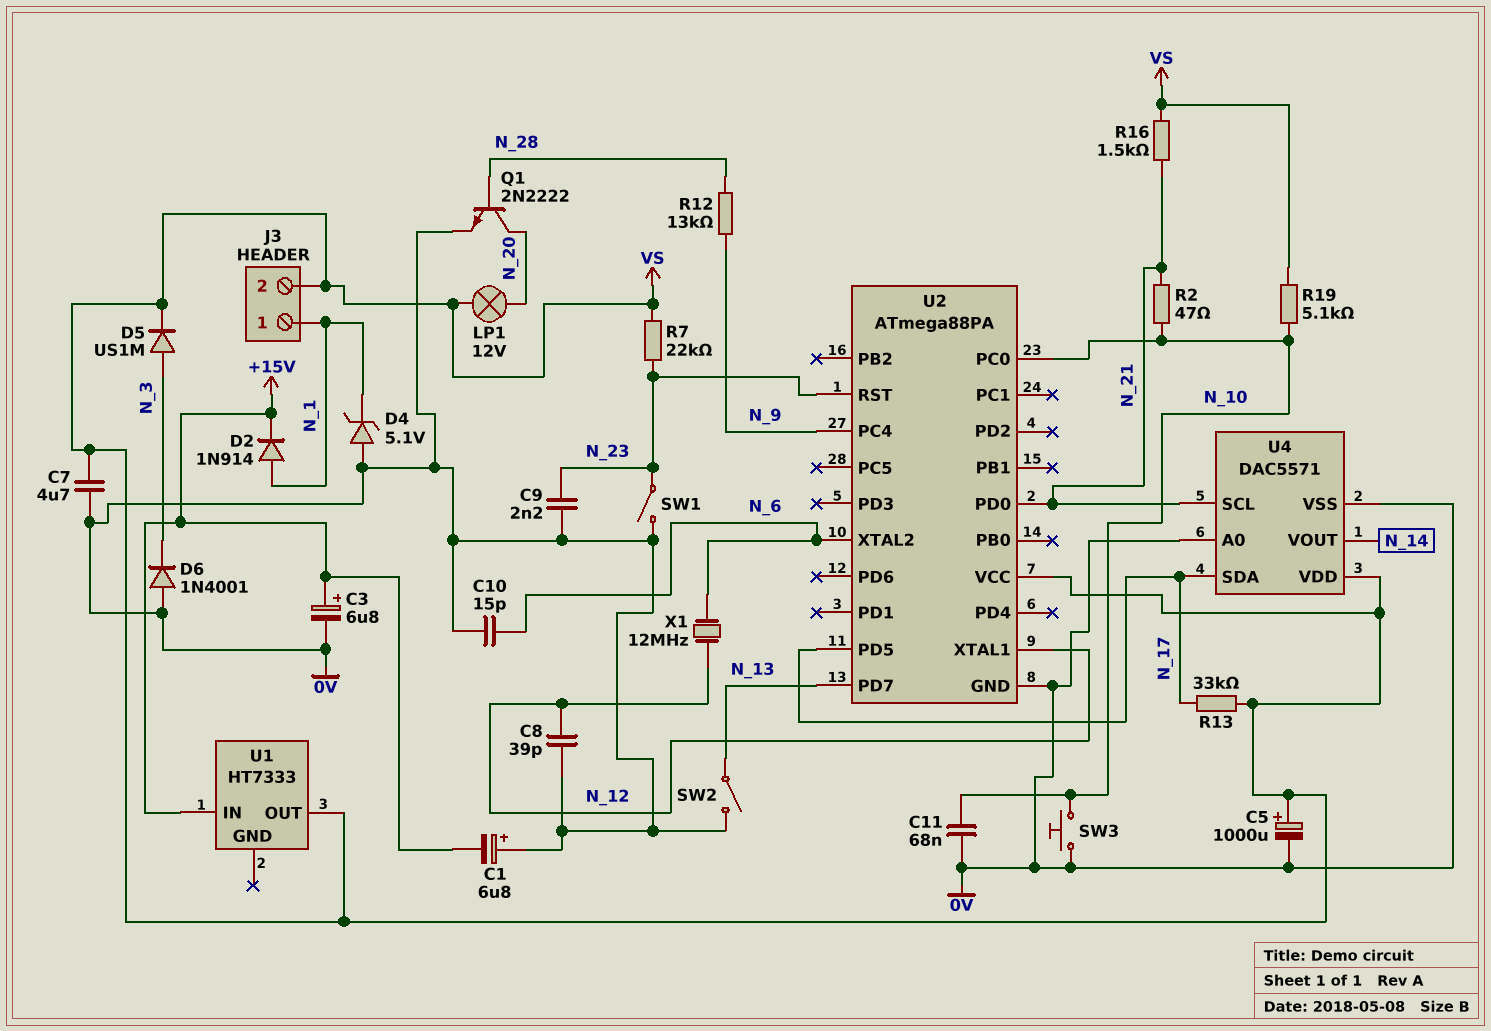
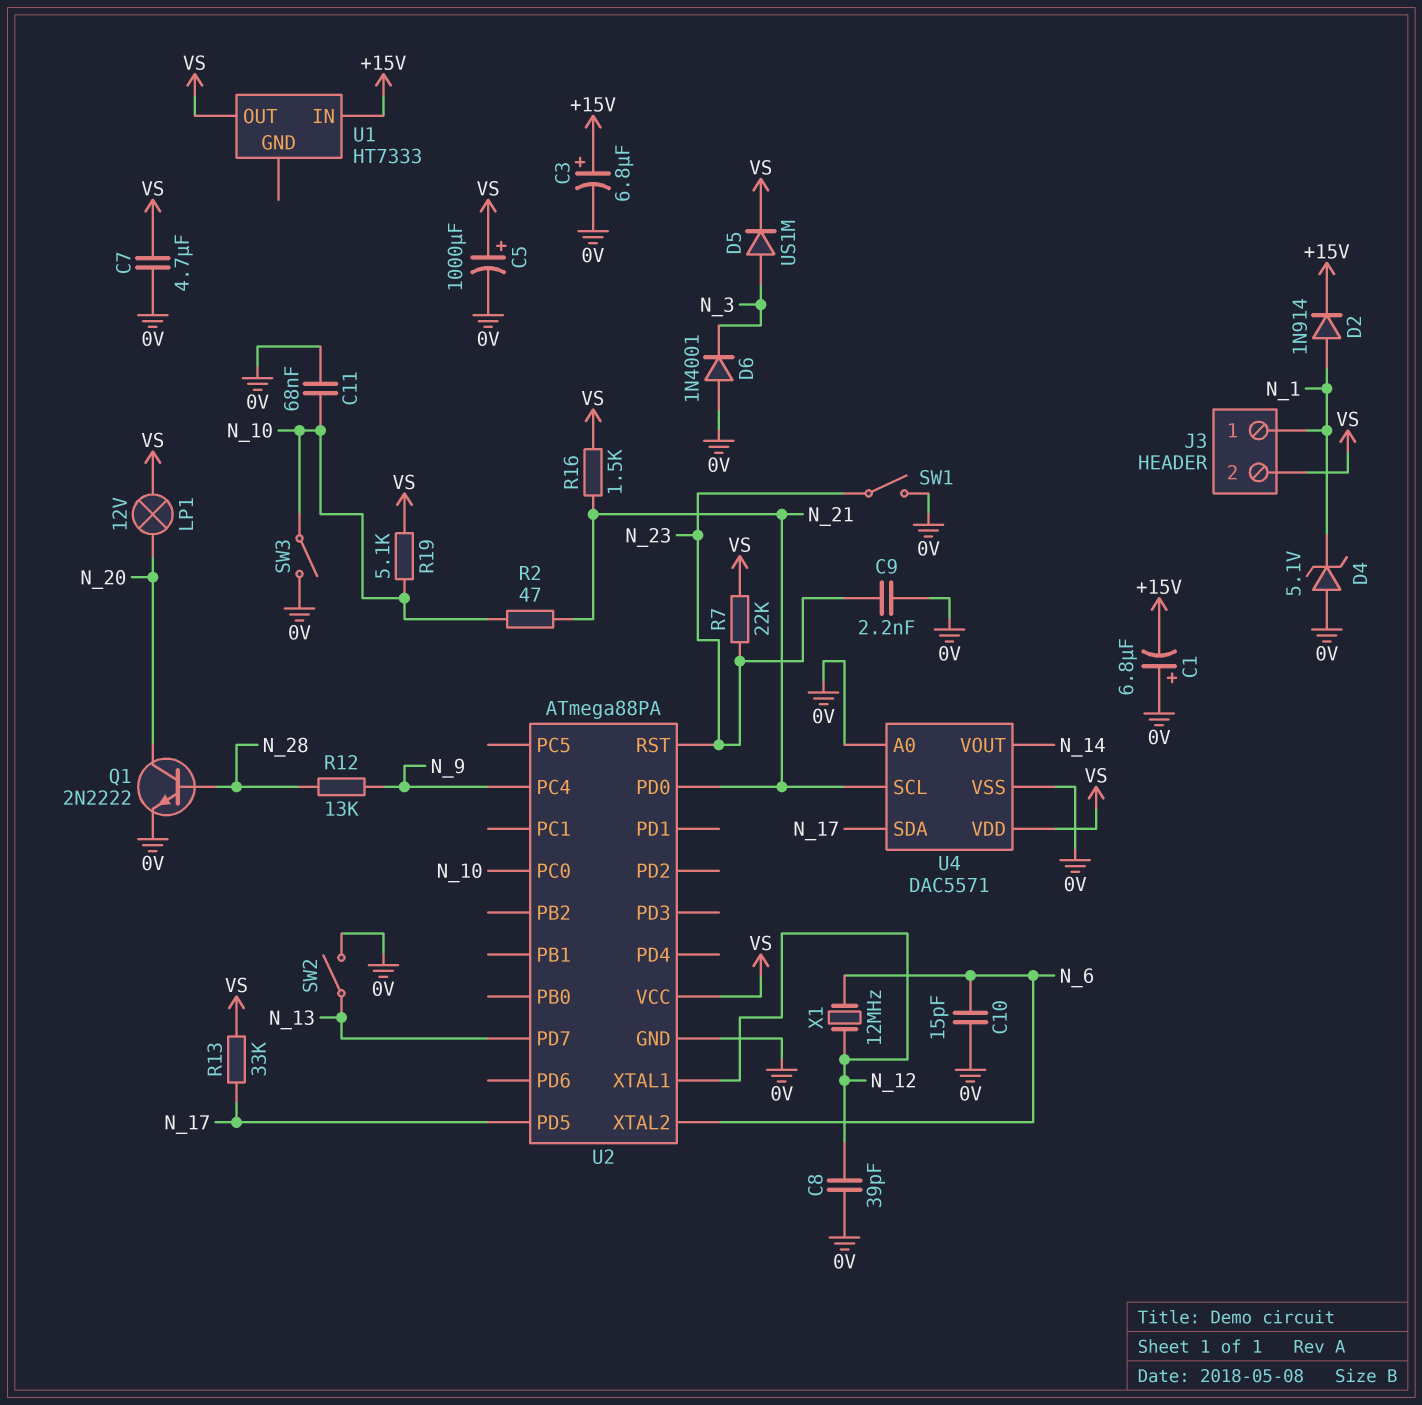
SW3: button (0V, N_10) -> switch (0V, N_10)

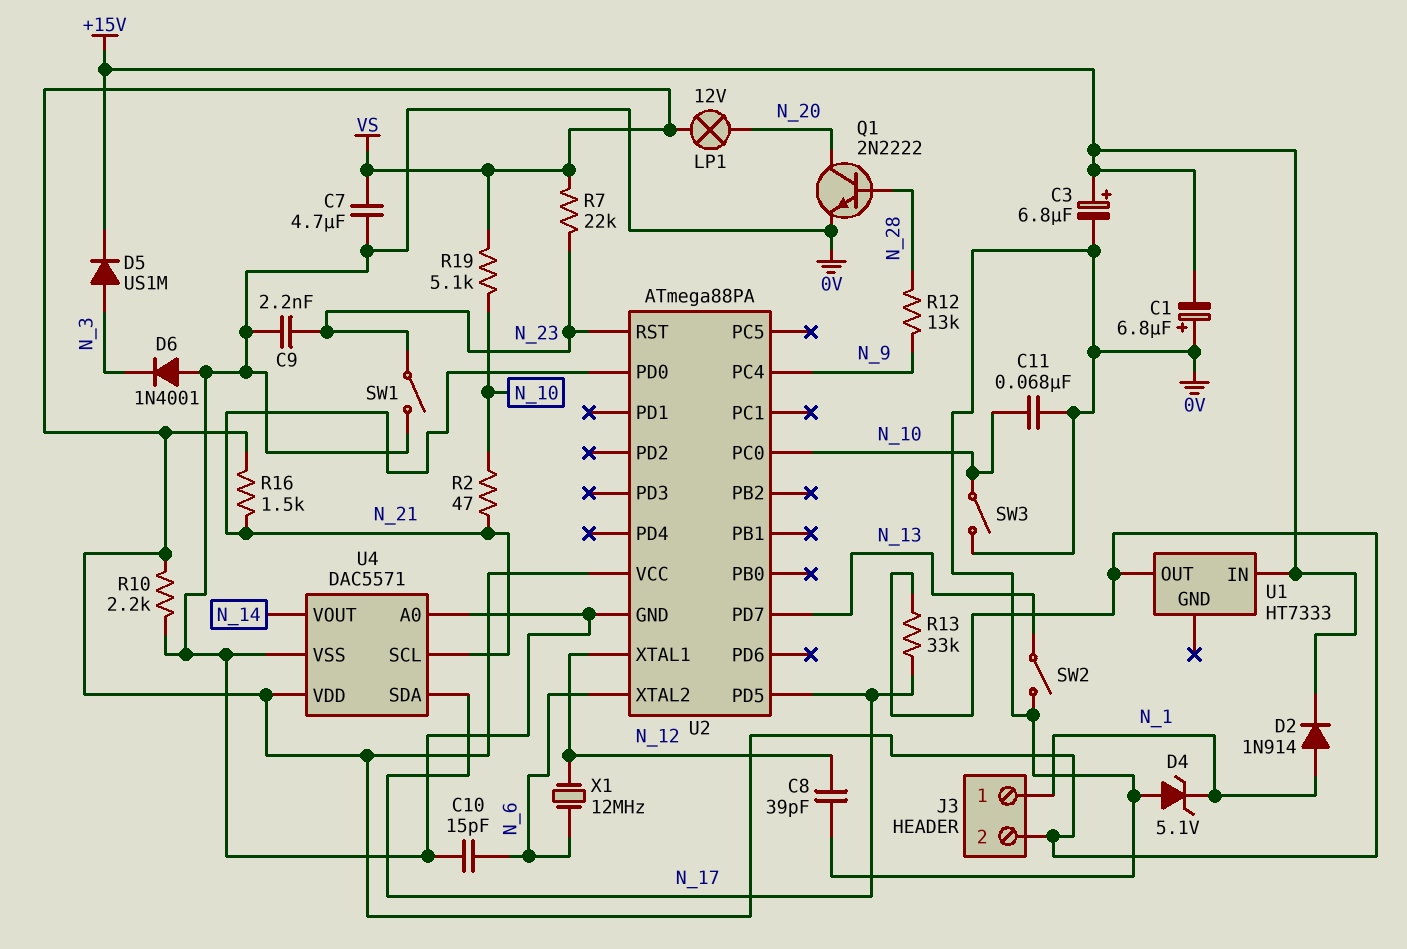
C5: 1000uF (plus VS, minus 0V) -> none
D5: diode US1M (A N_3, K VS) -> diode US1M (A N_3, K +15V)
R10: none -> 2.2k (0V, VS)

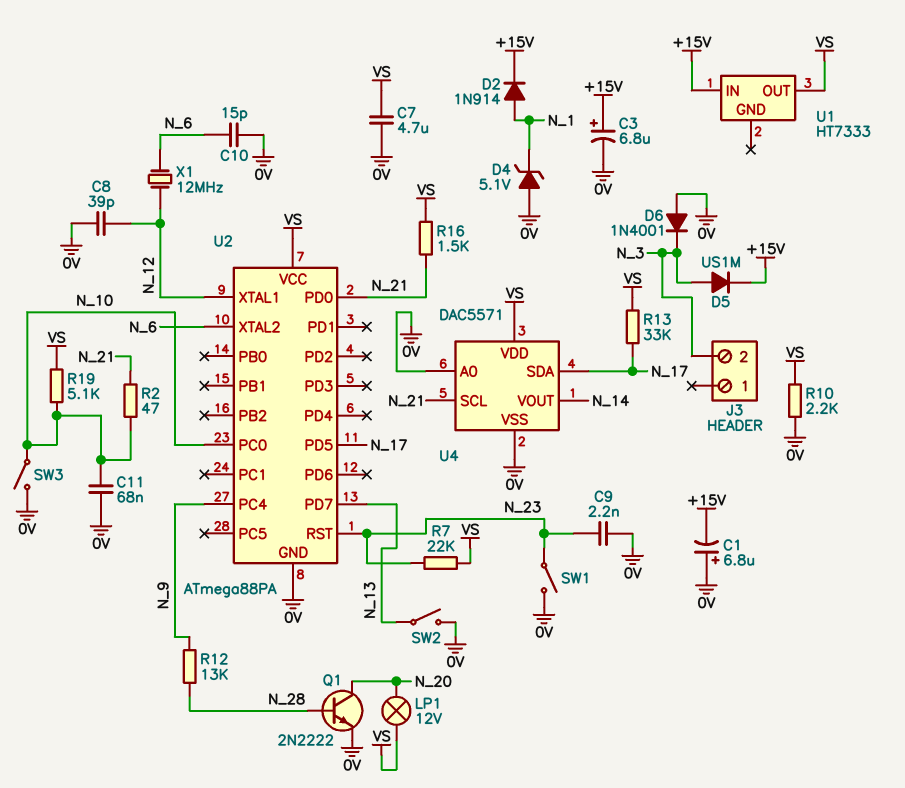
J3 pin 1: N_1 -> none
J3 pin 2: VS -> N_3

